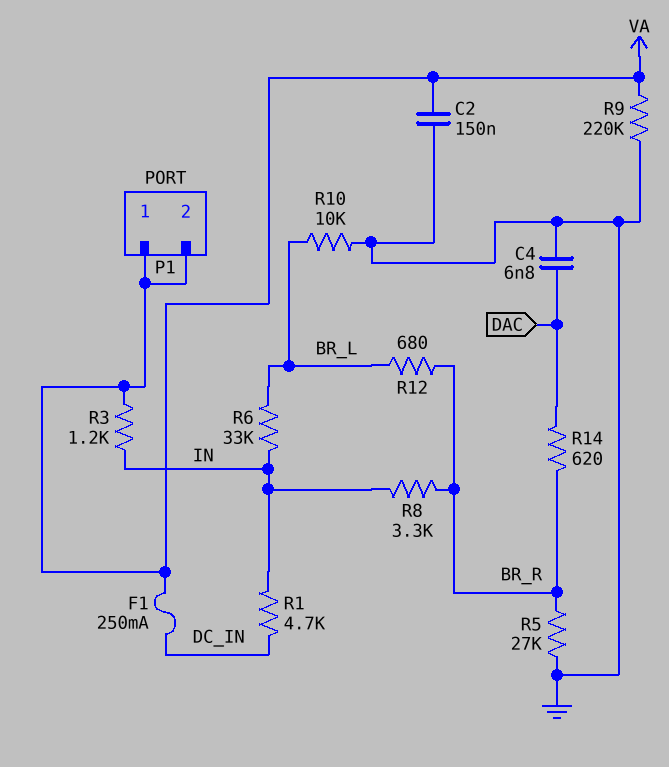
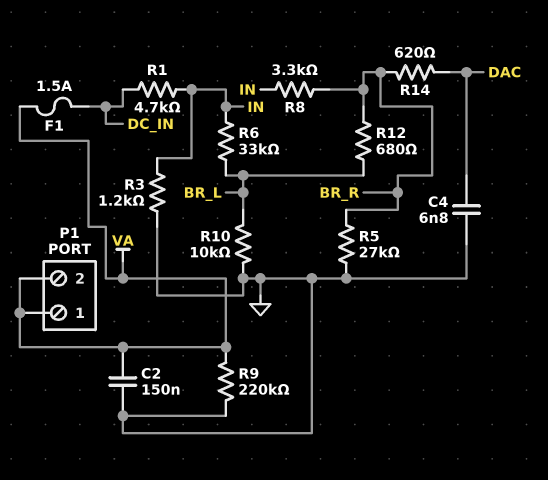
F1: 250mA (DC_IN, VA) -> 1.5A (DC_IN, VA)
R3: 1.2k (IN, VA) -> 1.2k (GND, IN)

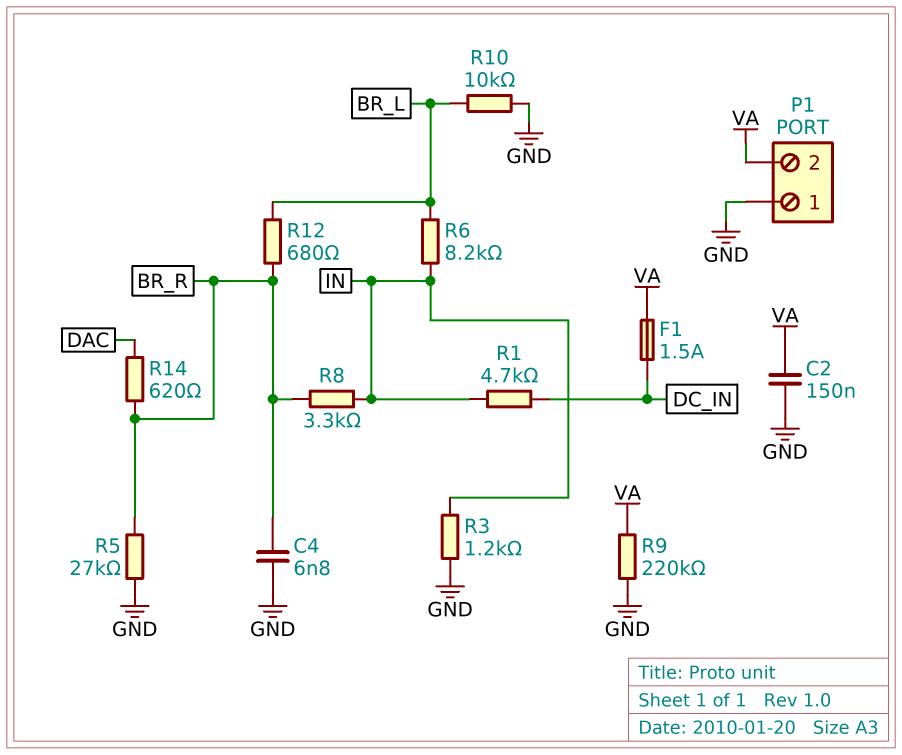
C4: 6.8nF (DAC, GND) -> 6.8nF (BR_R, GND)
P1 pin 1: VA -> GND
R6: 33k (BR_L, IN) -> 8.2k (BR_L, IN)

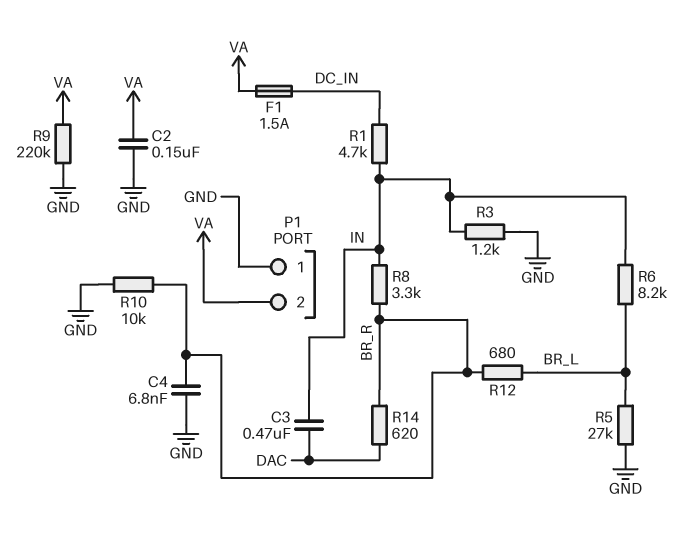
C3: none -> 470nF (DAC, IN)
R5: 27k (BR_R, GND) -> 27k (BR_L, GND)
R10: 10k (BR_L, GND) -> 10k (BR_R, GND)

